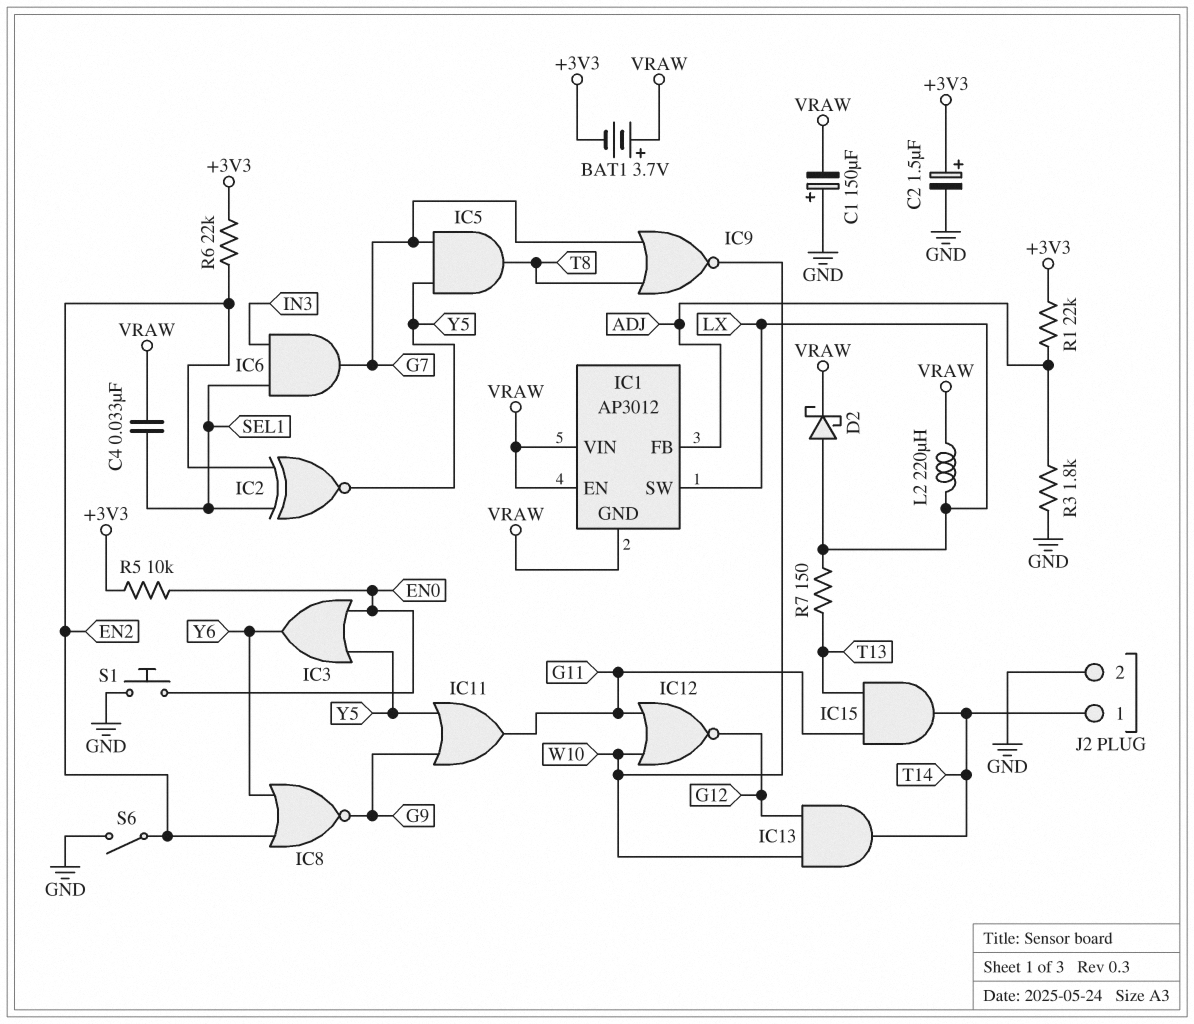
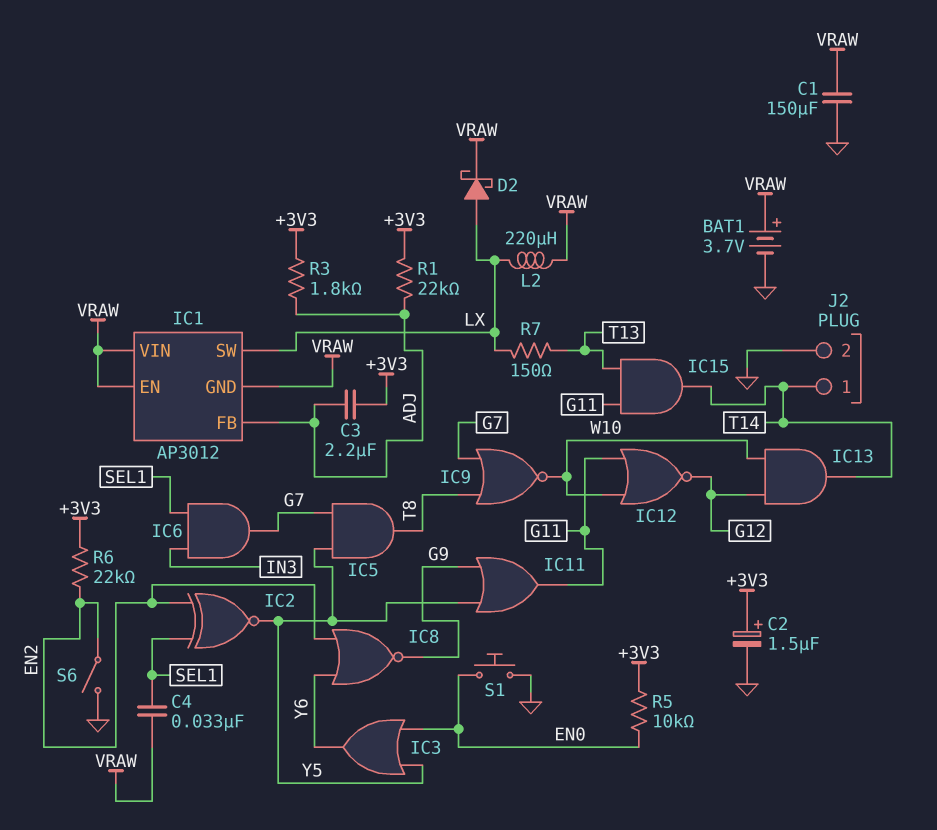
BAT1: 3.7V (plus VRAW, minus +3V3) -> 3.7V (plus VRAW, minus GND)
C1: 150uF (plus GND, minus VRAW) -> 150uF (GND, VRAW)
C3: none -> 2.2uF (+3V3, ADJ)
R3: 1.8k (ADJ, GND) -> 1.8k (+3V3, ADJ)

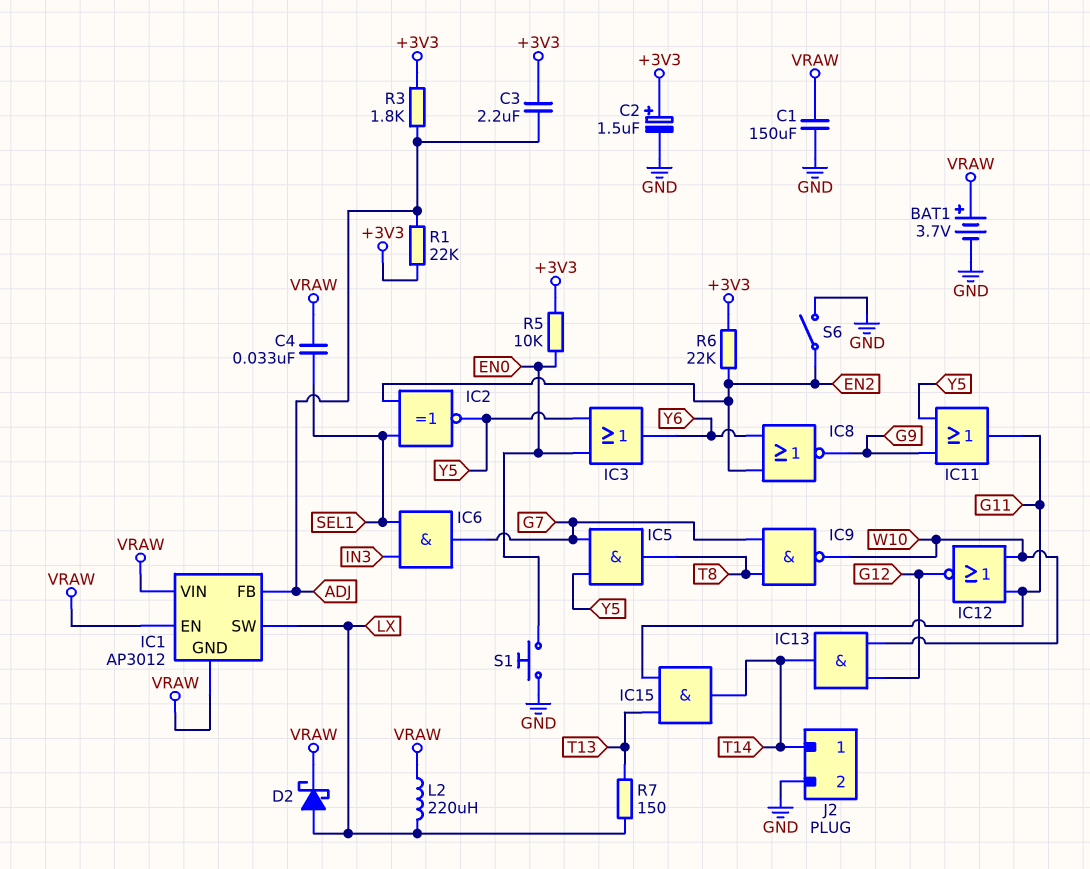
IC9: NOR (in G7, in T8, out W10) -> NAND (in G7, in T8, out W10)

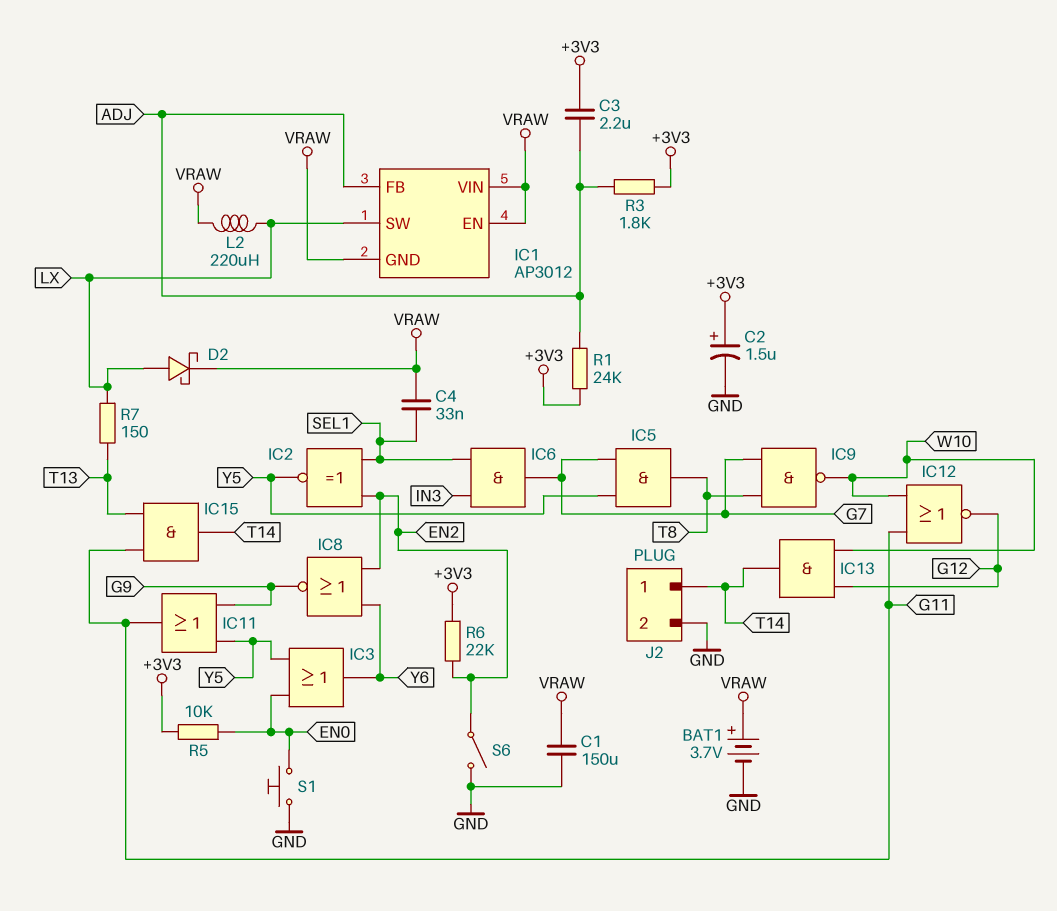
R1: 22k (+3V3, ADJ) -> 24k (+3V3, ADJ)

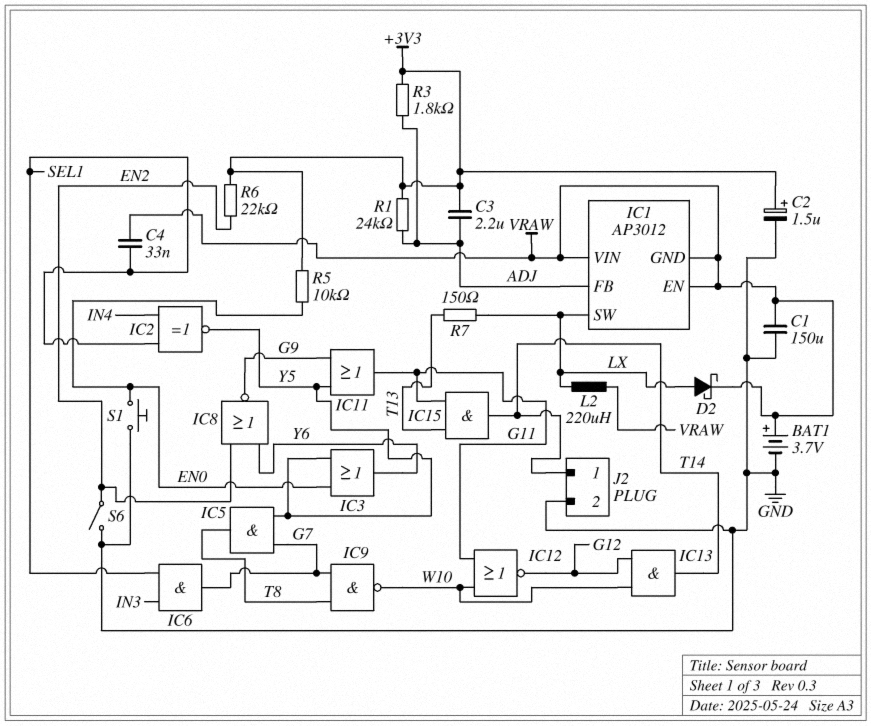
IC2: XNOR (in EN2, in SEL1, out Y5) -> XNOR (in IN4, in SEL1, out Y5)

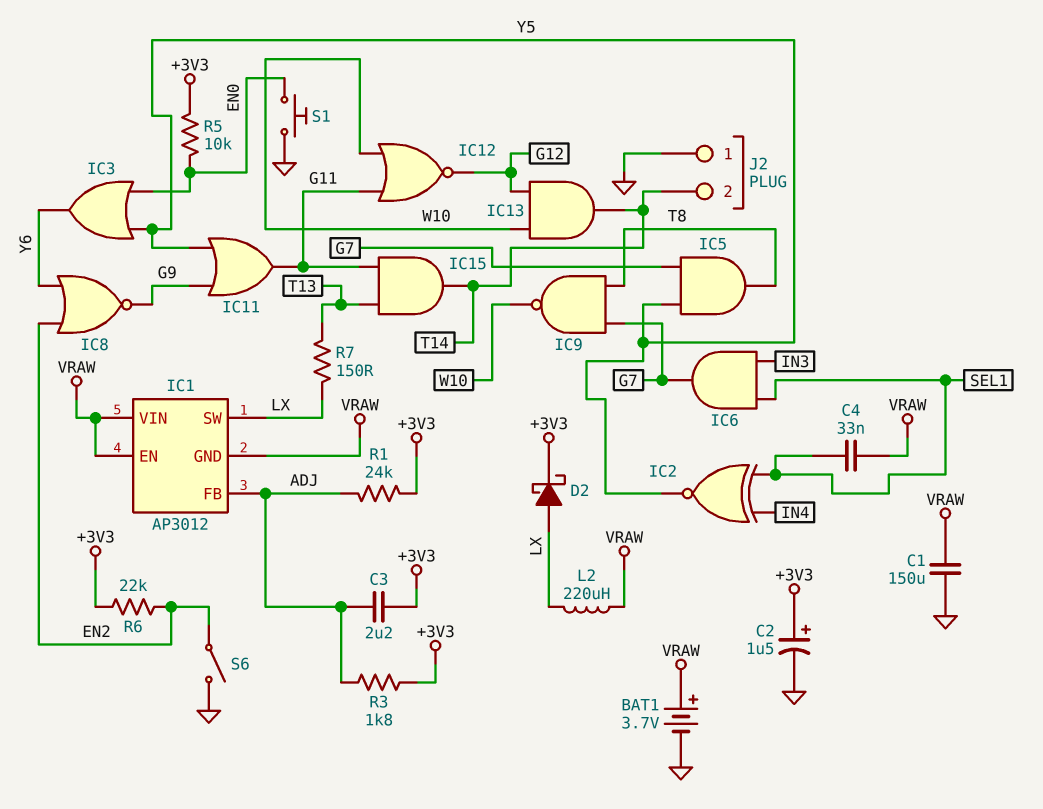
D2: schottky (A LX, K VRAW) -> schottky (A LX, K +3V3)
J2 pin 1: T14 -> GND
J2 pin 2: GND -> T14

